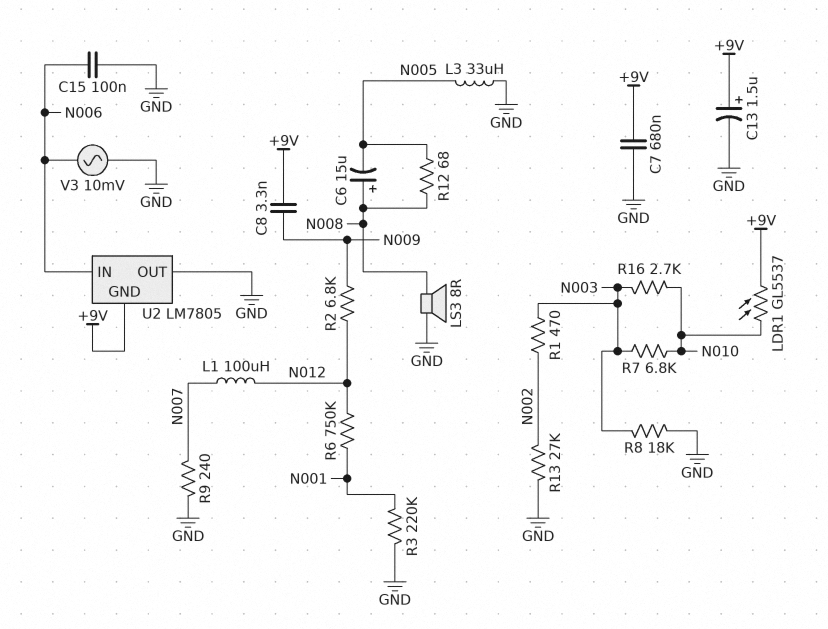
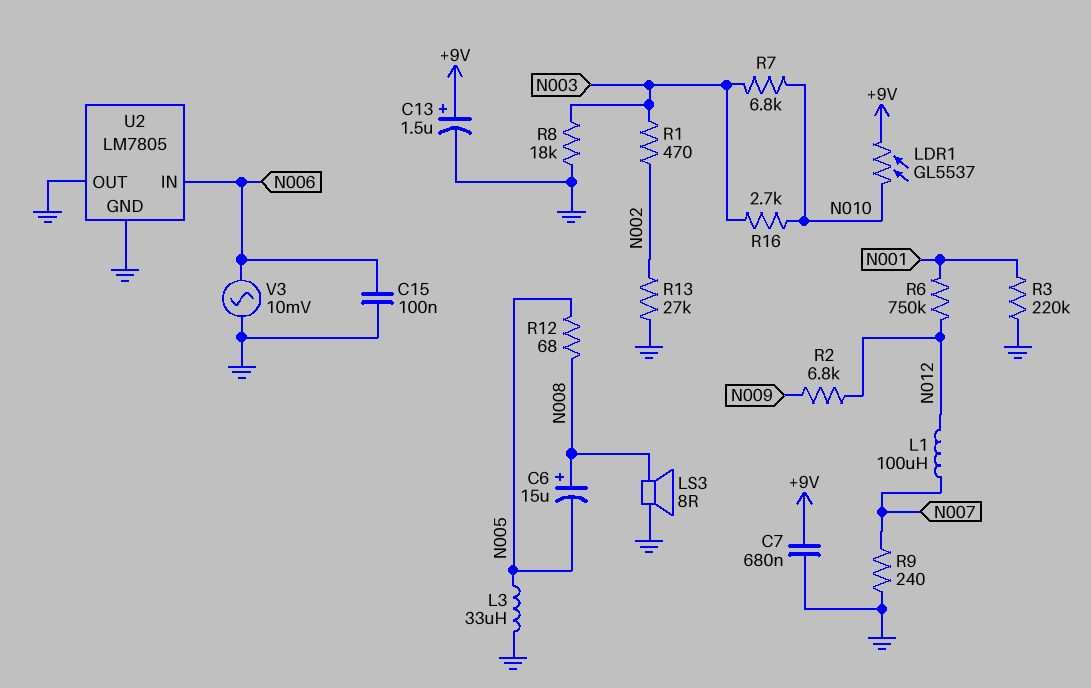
C8: 3.3nF (+9V, N009) -> none
U2 pin GND: +9V -> GND

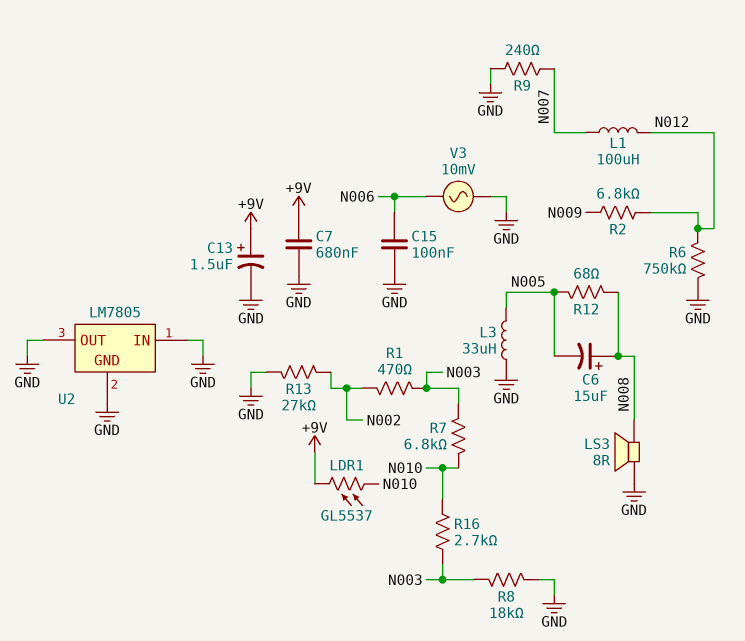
R3: 220k (GND, N001) -> none
R6: 750k (N001, N012) -> 750k (GND, N012)
U2 pin IN: N006 -> GND

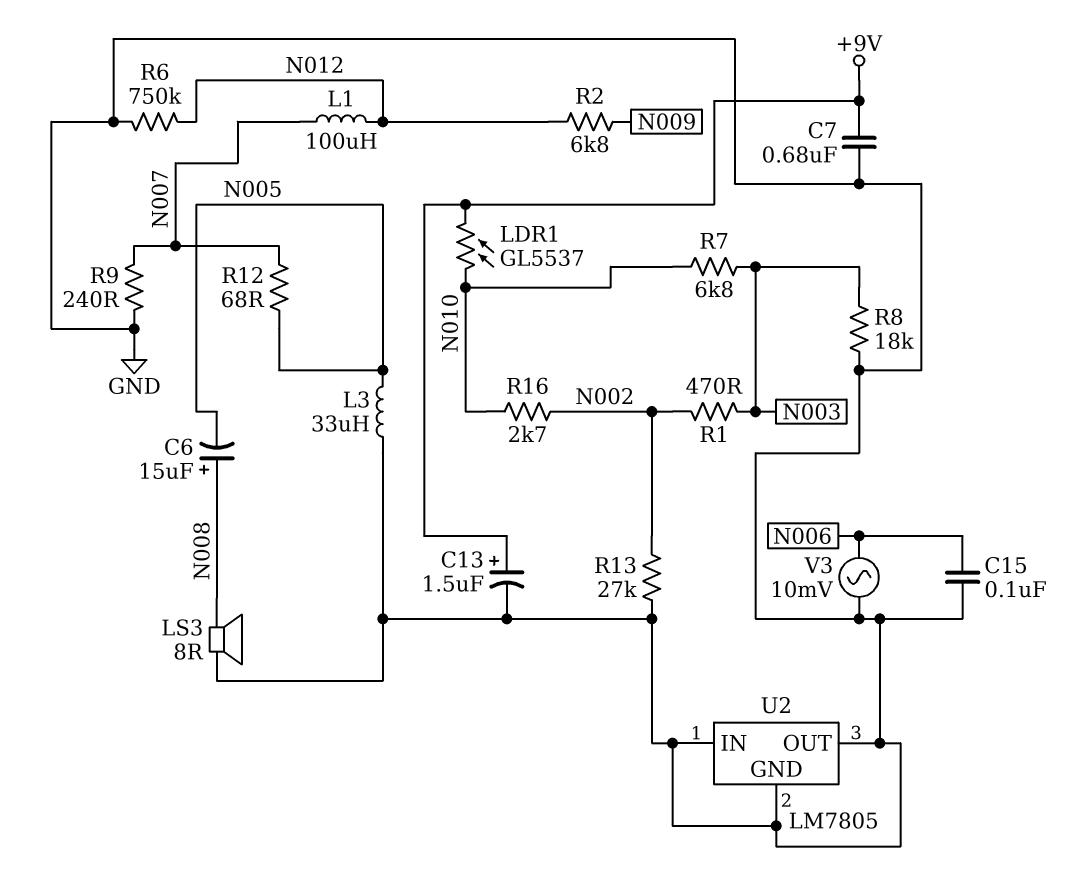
R12: 68 (N005, N008) -> 68 (N005, N007)
R16: 2.7k (N003, N010) -> 2.7k (N002, N010)

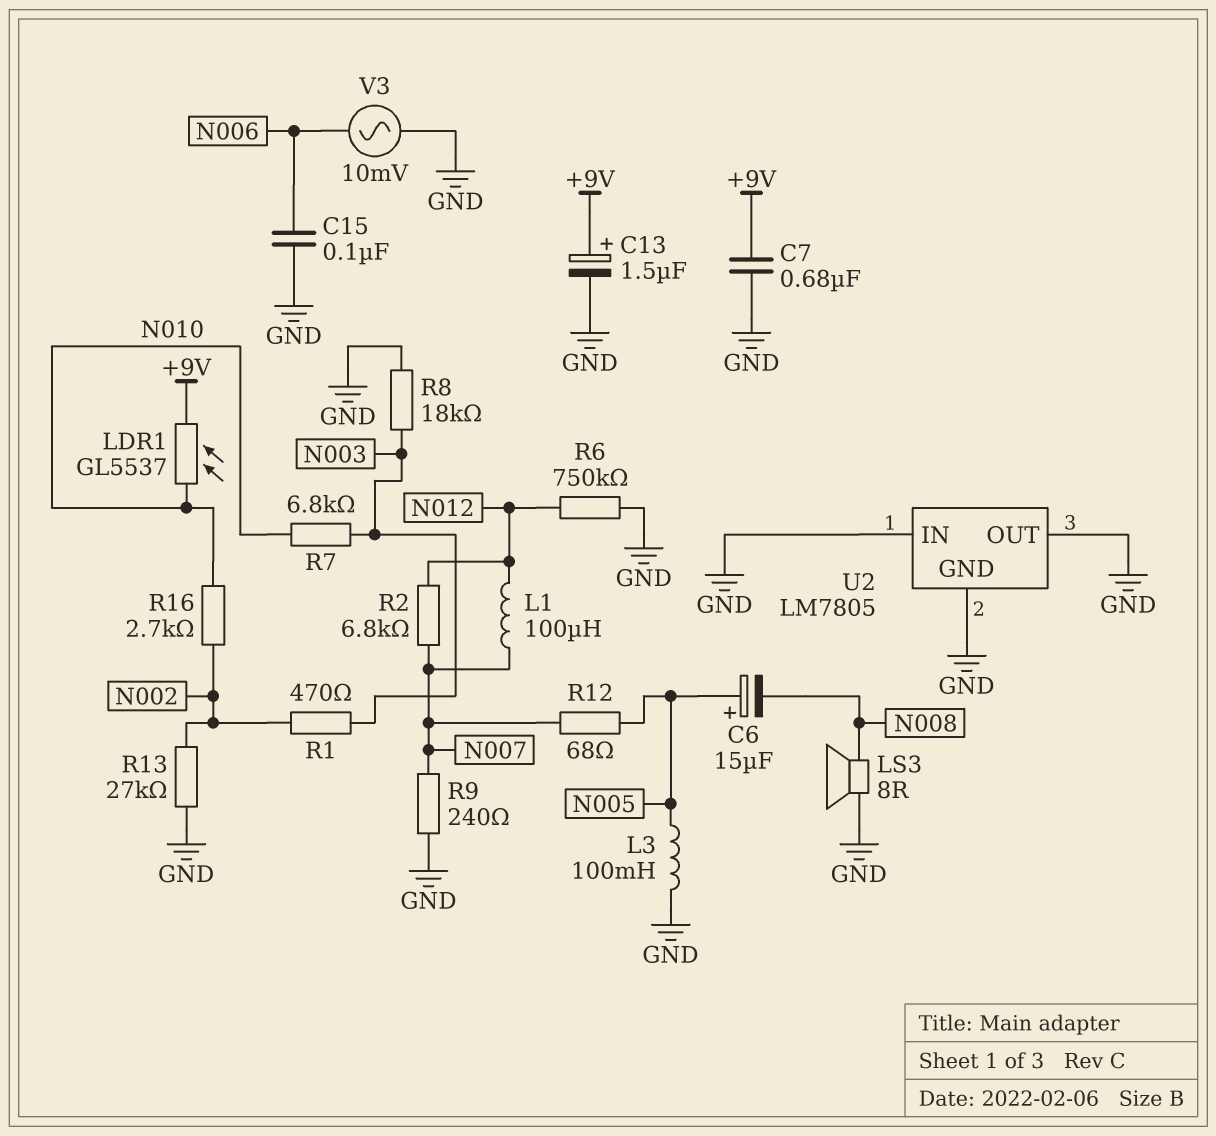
C6: 15uF (plus N008, minus N005) -> 15uF (plus N005, minus N008)
L3: 33uH (GND, N005) -> 100mH (GND, N005)
R2: 6.8k (N009, N012) -> 6.8k (N007, N012)

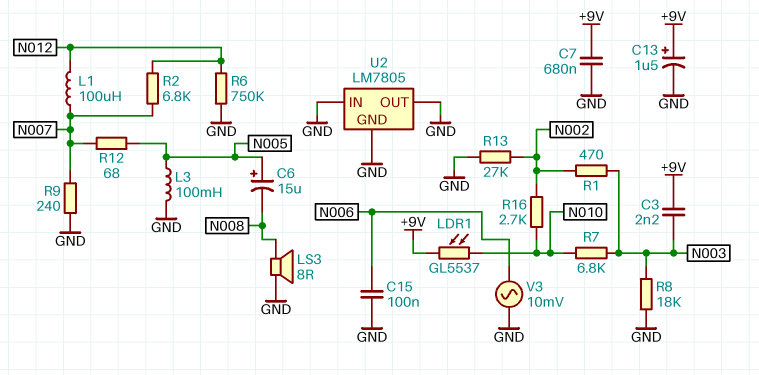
C3: none -> 2.2nF (+9V, N003)

